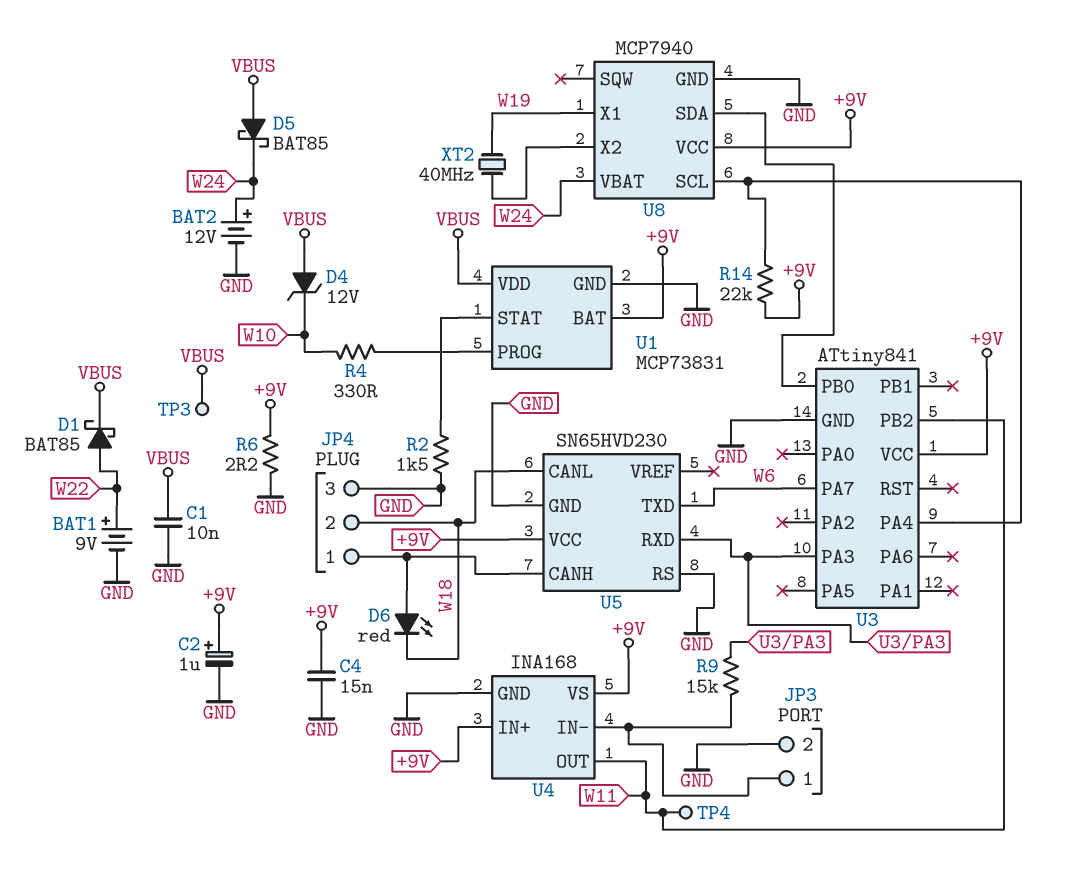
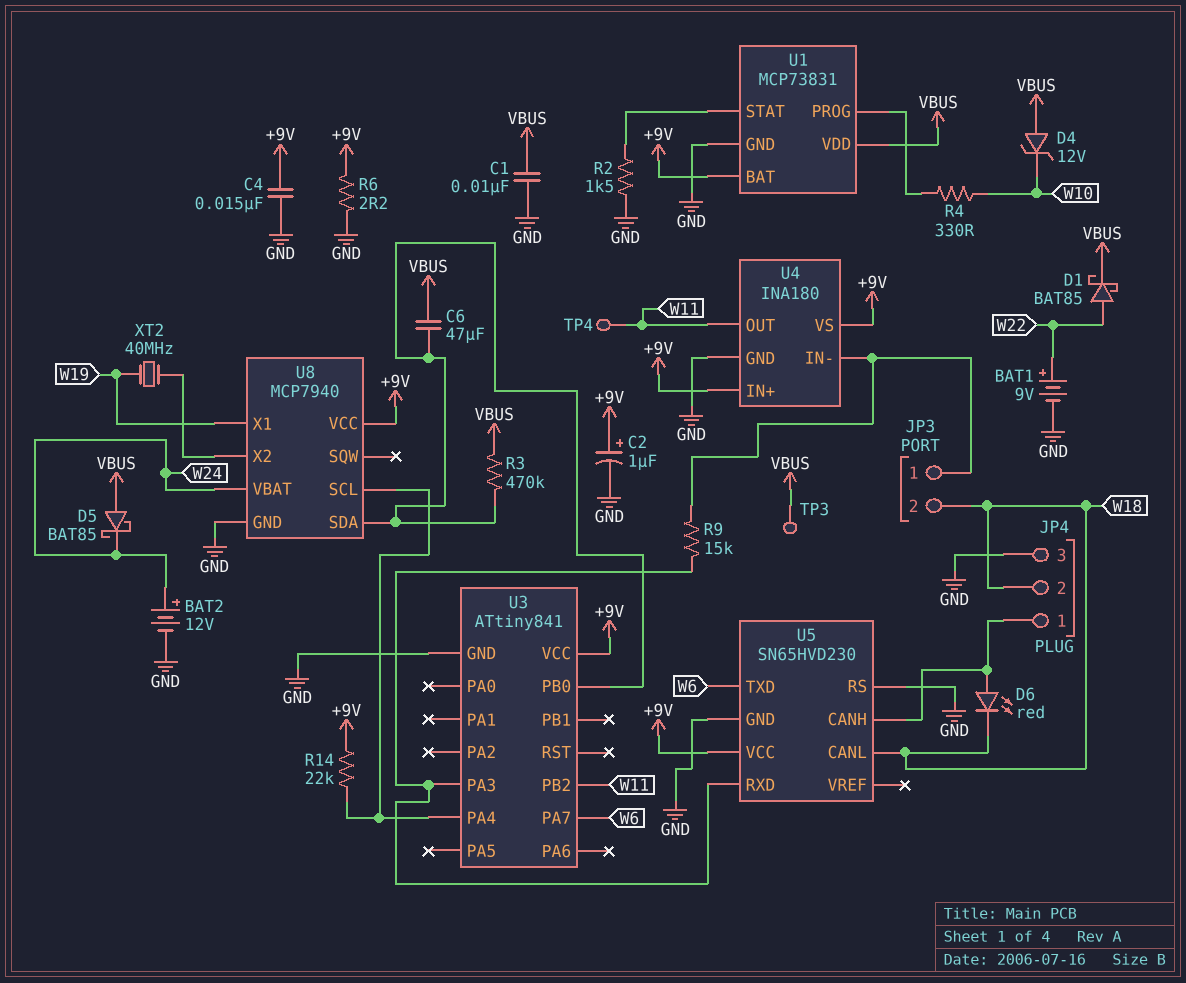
C6: none -> 47uF (U3/PB0, VBUS)
JP3 pin 2: GND -> W18
R3: none -> 470k (U3/PB0, VBUS)
U4: INA168 -> INA180

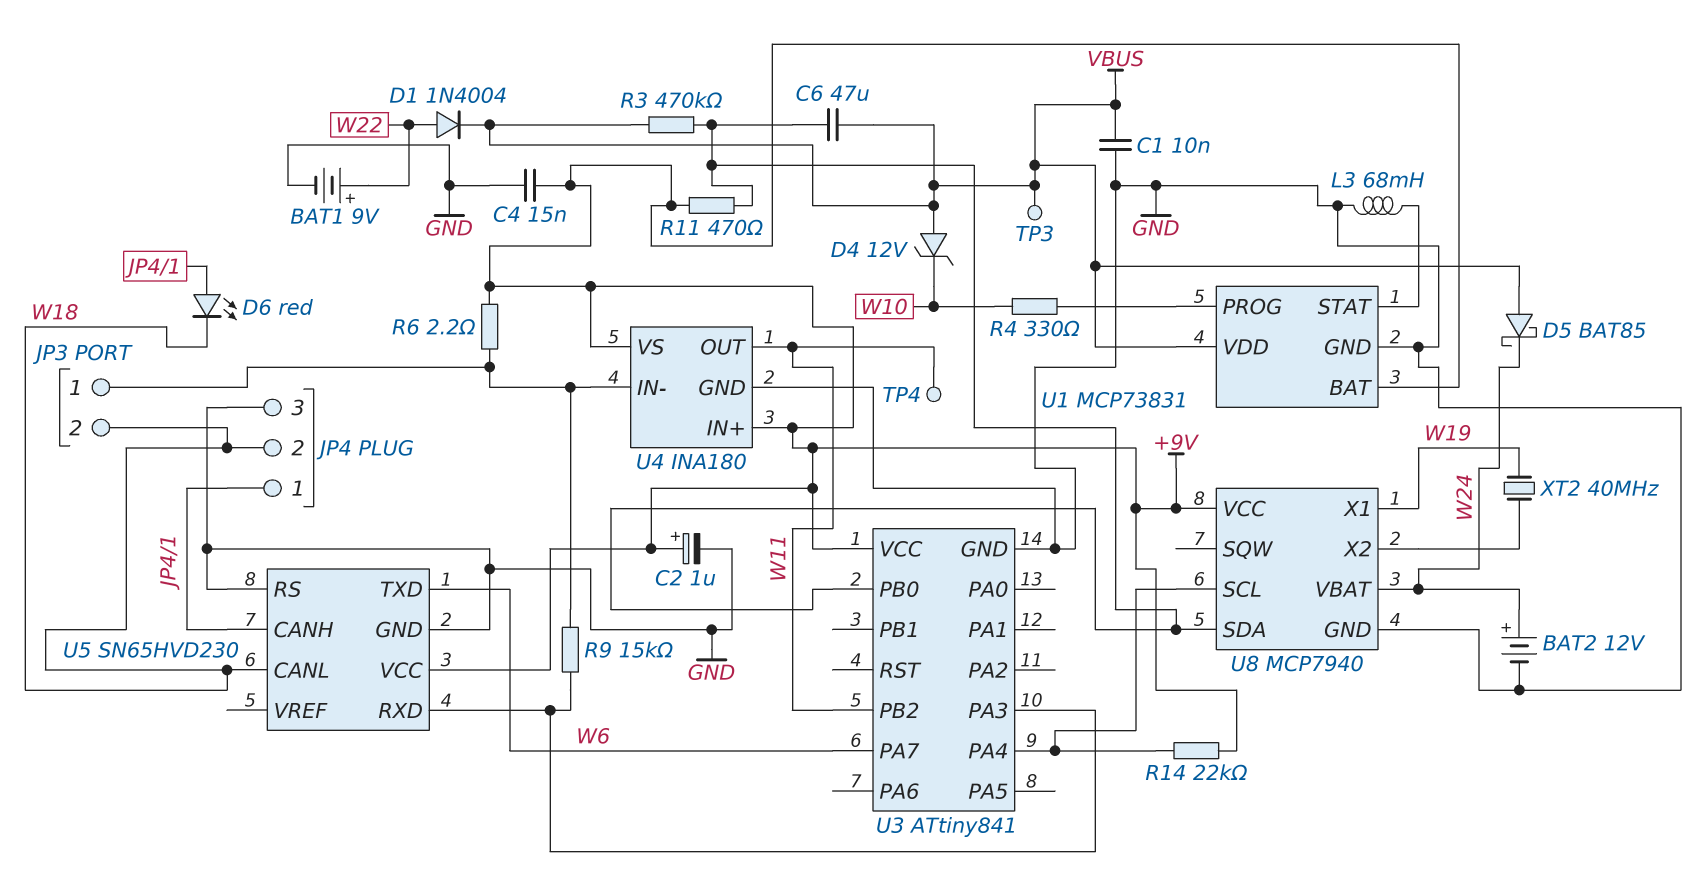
D1: schottky BAT85 (A W22, K VBUS) -> diode 1N4004 (A W22, K VBUS)
L3: none -> 68mH (GND, U1/STAT)
R2: 1.5k (GND, U1/STAT) -> none
R6: 2.2 (+9V, GND) -> 2.2 (+9V, JP3/1)
R11: none -> 470 (+9V, U3/PB0)

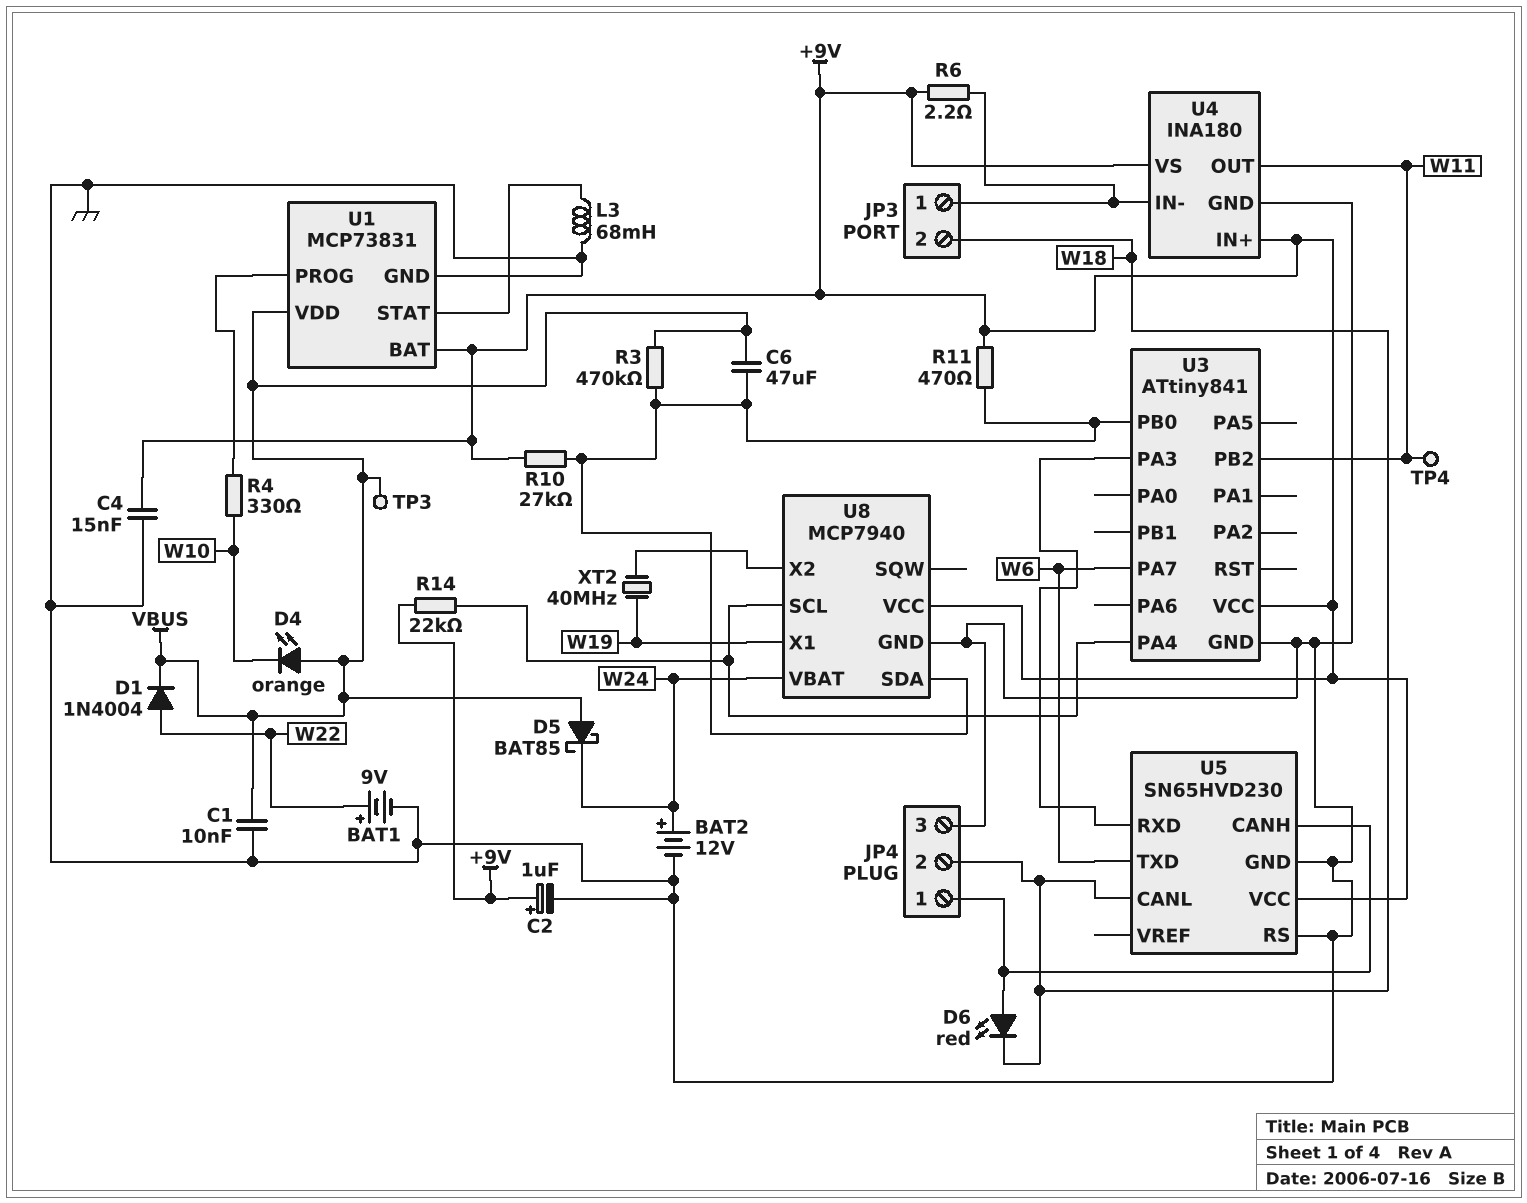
D4: zener 12V (A VBUS, K W10) -> LED orange (A VBUS, K W10)
R9: 15k (JP3/1, U3/PA3) -> none
R10: none -> 27k (+9V, U3/PB0)

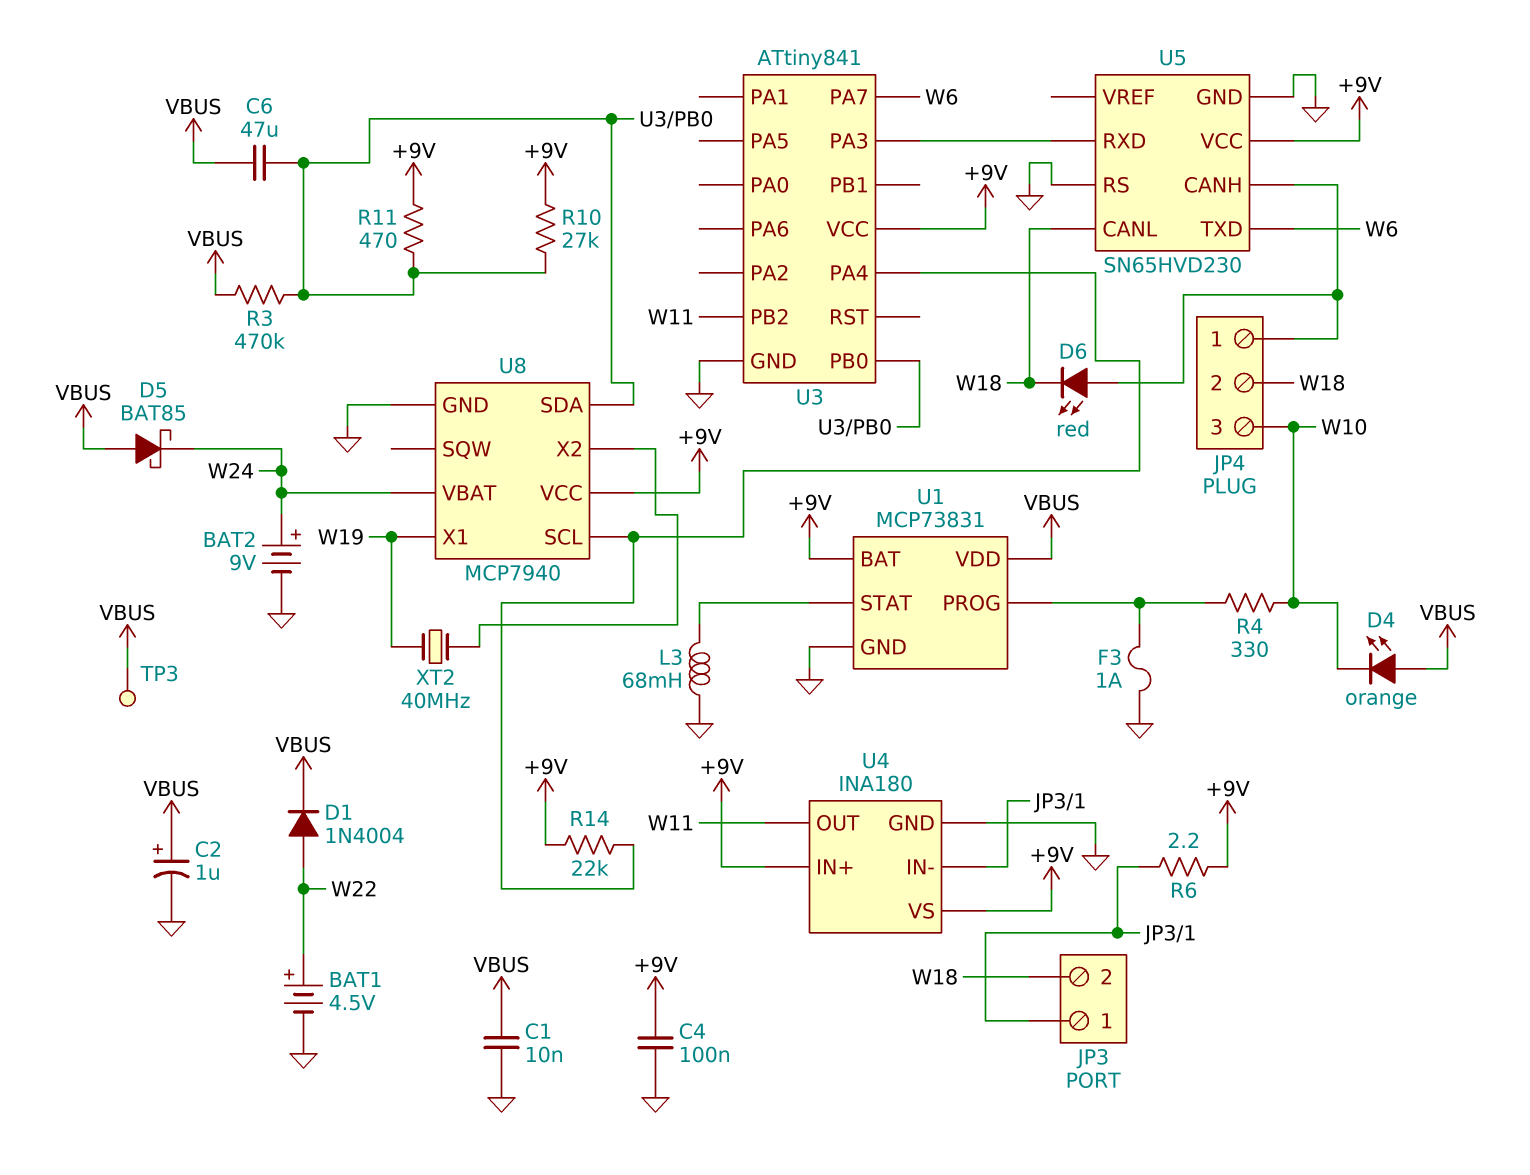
BAT1: 9V (plus W22, minus GND) -> 4.5V (plus W22, minus GND)
BAT2: 12V (plus W24, minus GND) -> 9V (plus W24, minus GND)
C2: 1uF (plus +9V, minus GND) -> 1uF (plus VBUS, minus GND)
C4: 15nF (+9V, GND) -> 100nF (+9V, GND)
F3: none -> 1A (GND, U1/PROG)
JP4 pin 3: GND -> W10
TP4: test point (W11) -> none

